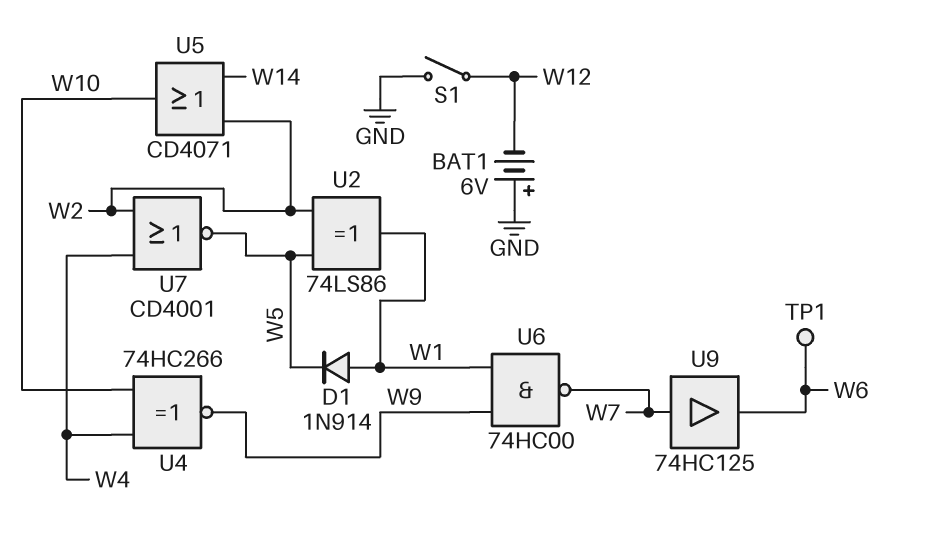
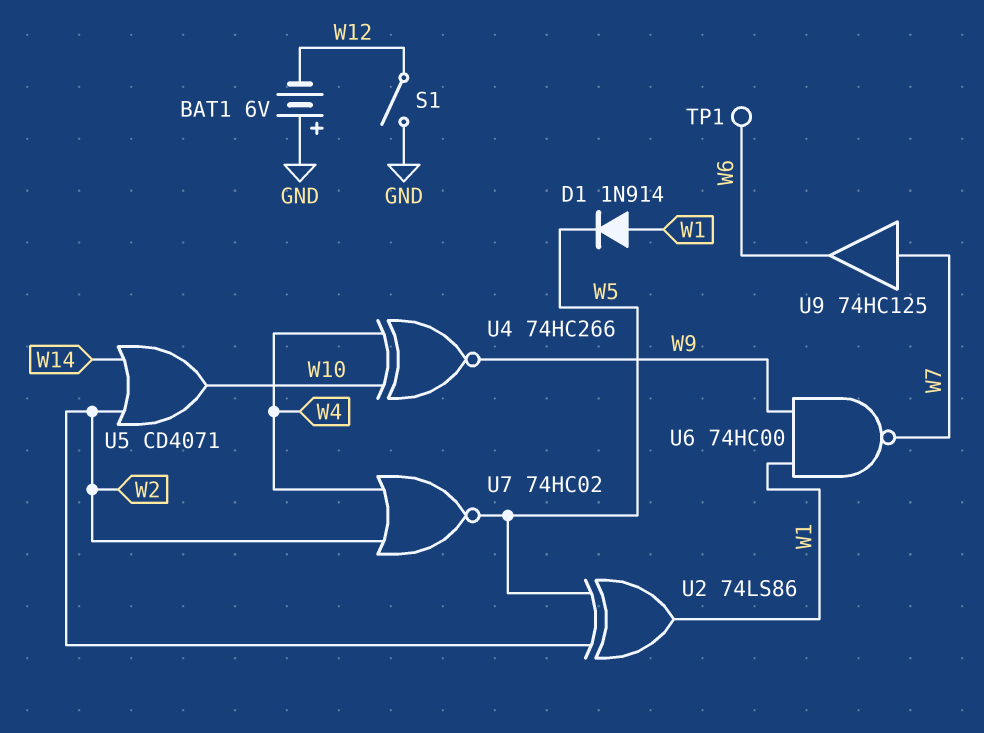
U7: NOR CD4001 (in W2, in W4, out W5) -> NOR 74HC02 (in W2, in W4, out W5)

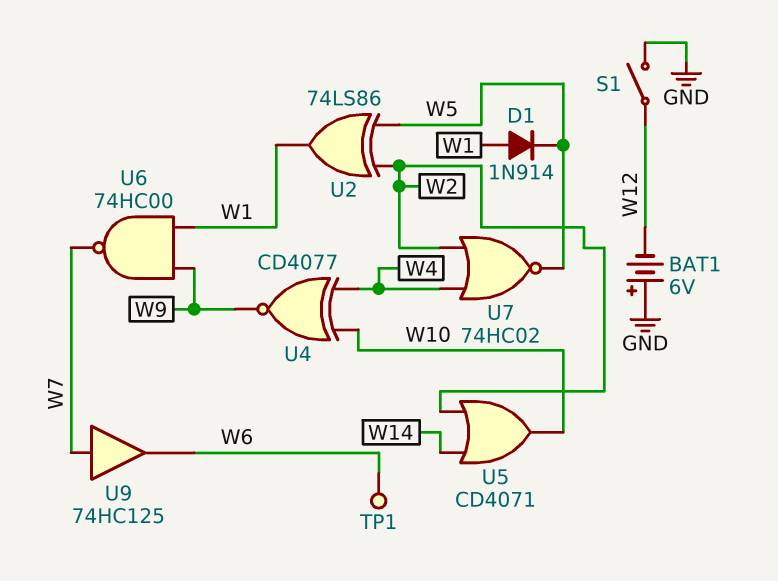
U4: XNOR 74HC266 (in W4, in W10, out W9) -> XNOR CD4077 (in W4, in W10, out W9)

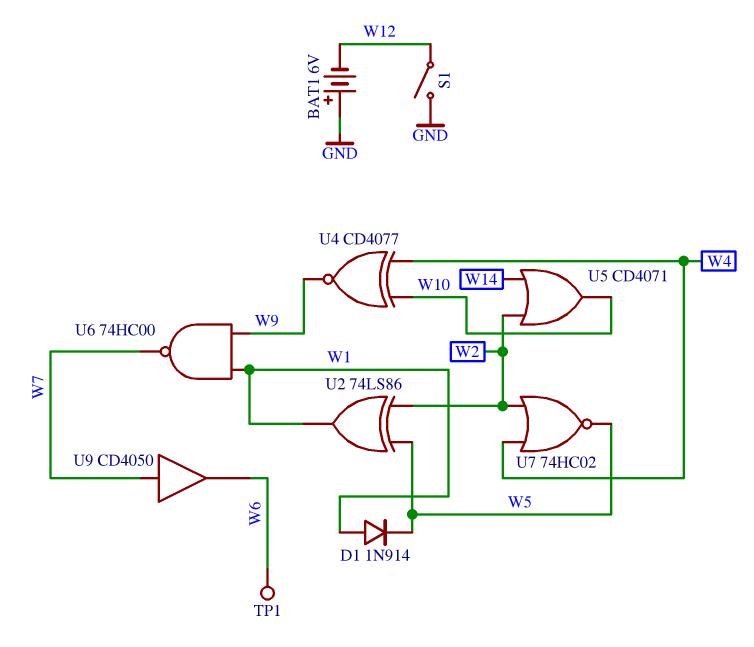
U9: buffer 74HC125 (in W7, out W6) -> buffer CD4050 (in W7, out W6)

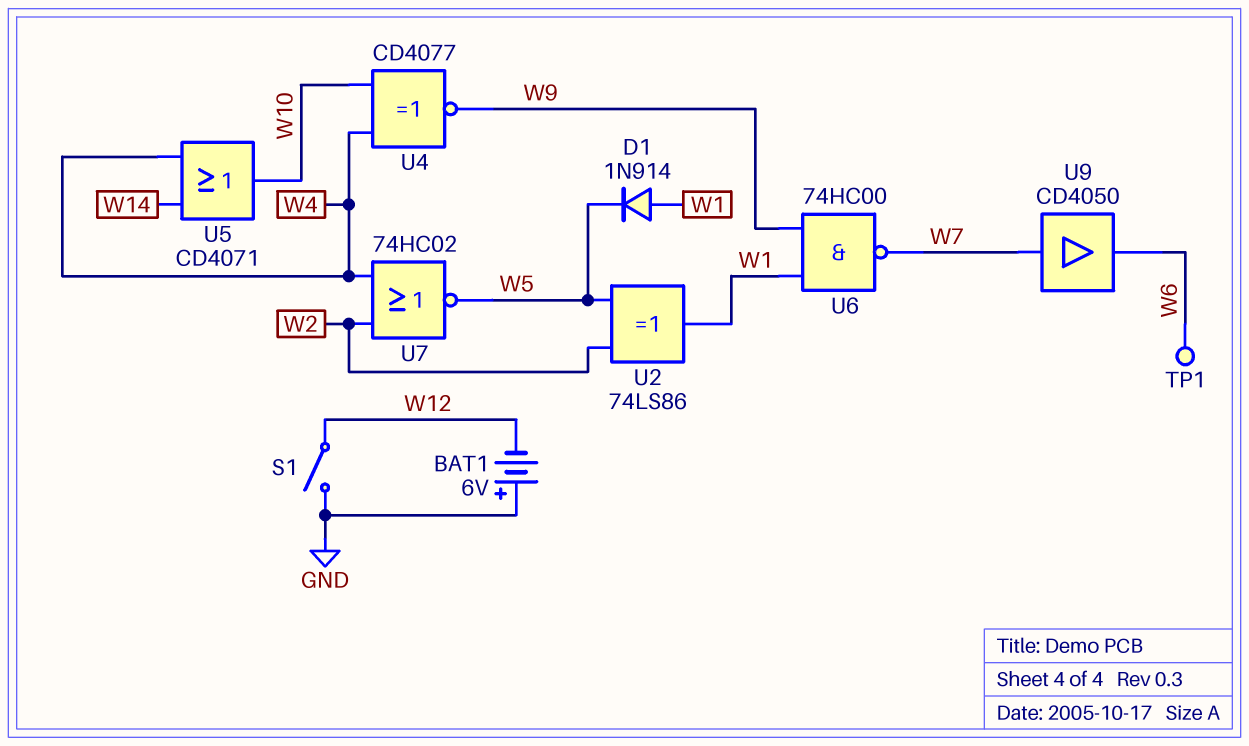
U5: OR CD4071 (in W2, in W14, out W10) -> OR CD4071 (in W4, in W14, out W10)

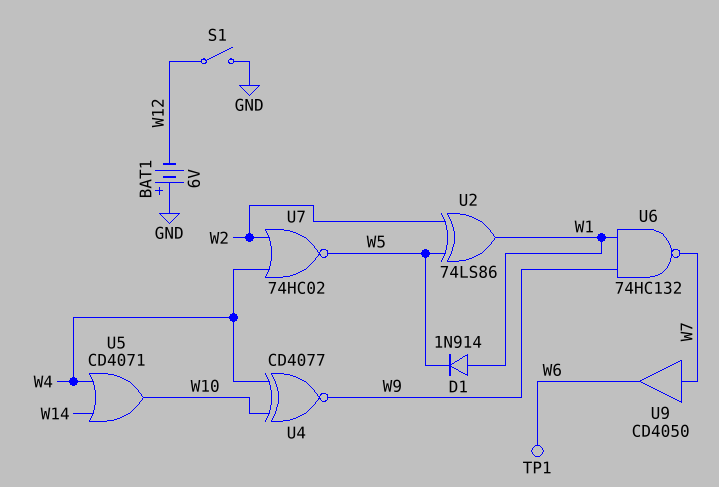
U6: NAND 74HC00 (in W1, in W9, out W7) -> NAND 74HC132 (in W1, in W9, out W7)

